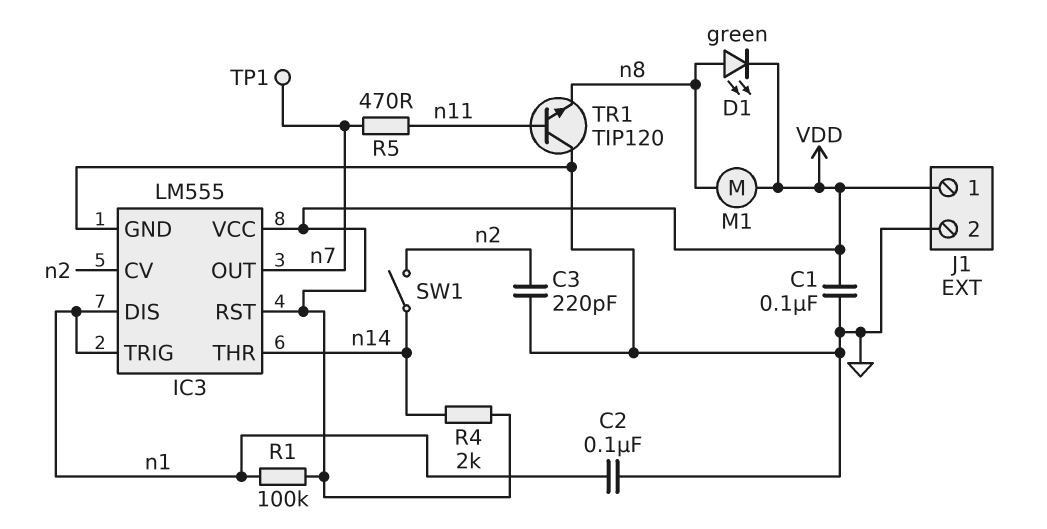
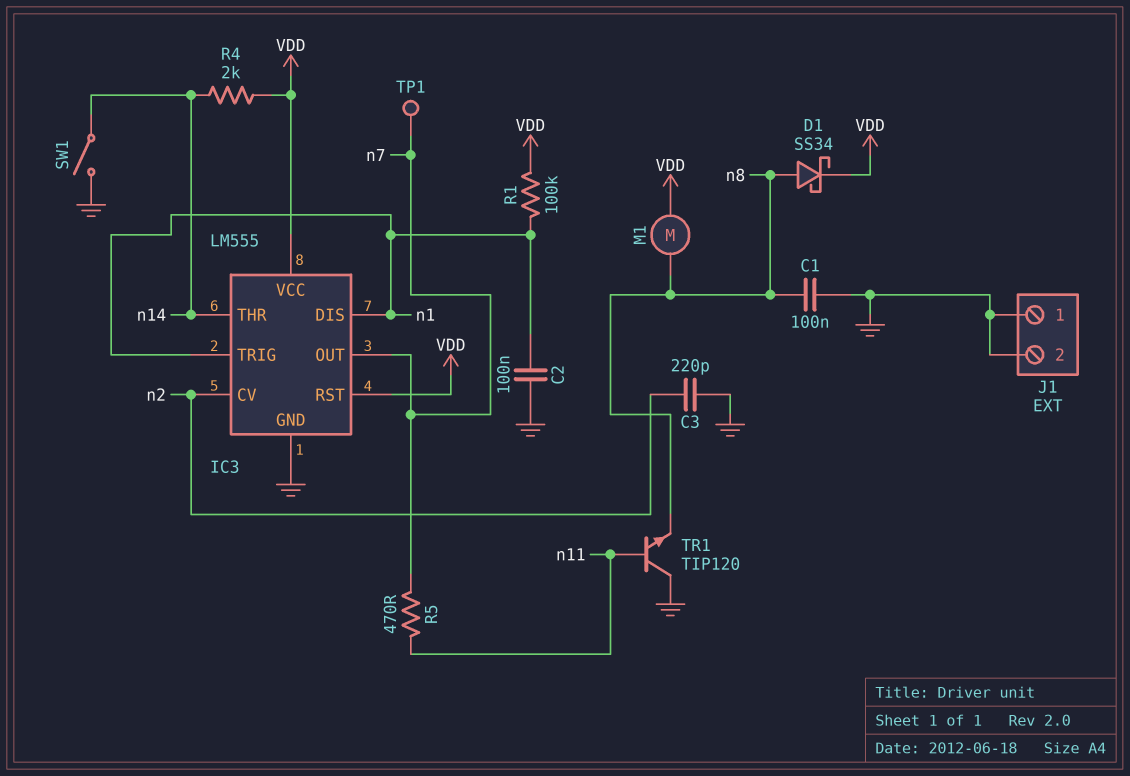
C1: 100nF (GND, VDD) -> 100nF (GND, n8)
D1: LED green (A n8, K VDD) -> schottky SS34 (A n8, K VDD)
J1 pin 1: VDD -> GND
SW1: switch (n2, n14) -> switch (GND, n14)

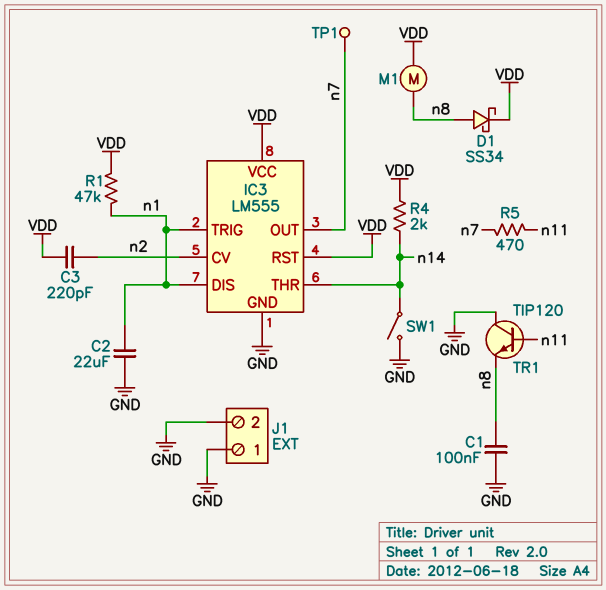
C2: 100nF (GND, n1) -> 22uF (GND, n1)
C3: 220pF (GND, n2) -> 220pF (VDD, n2)
R1: 100k (VDD, n1) -> 47k (VDD, n1)

